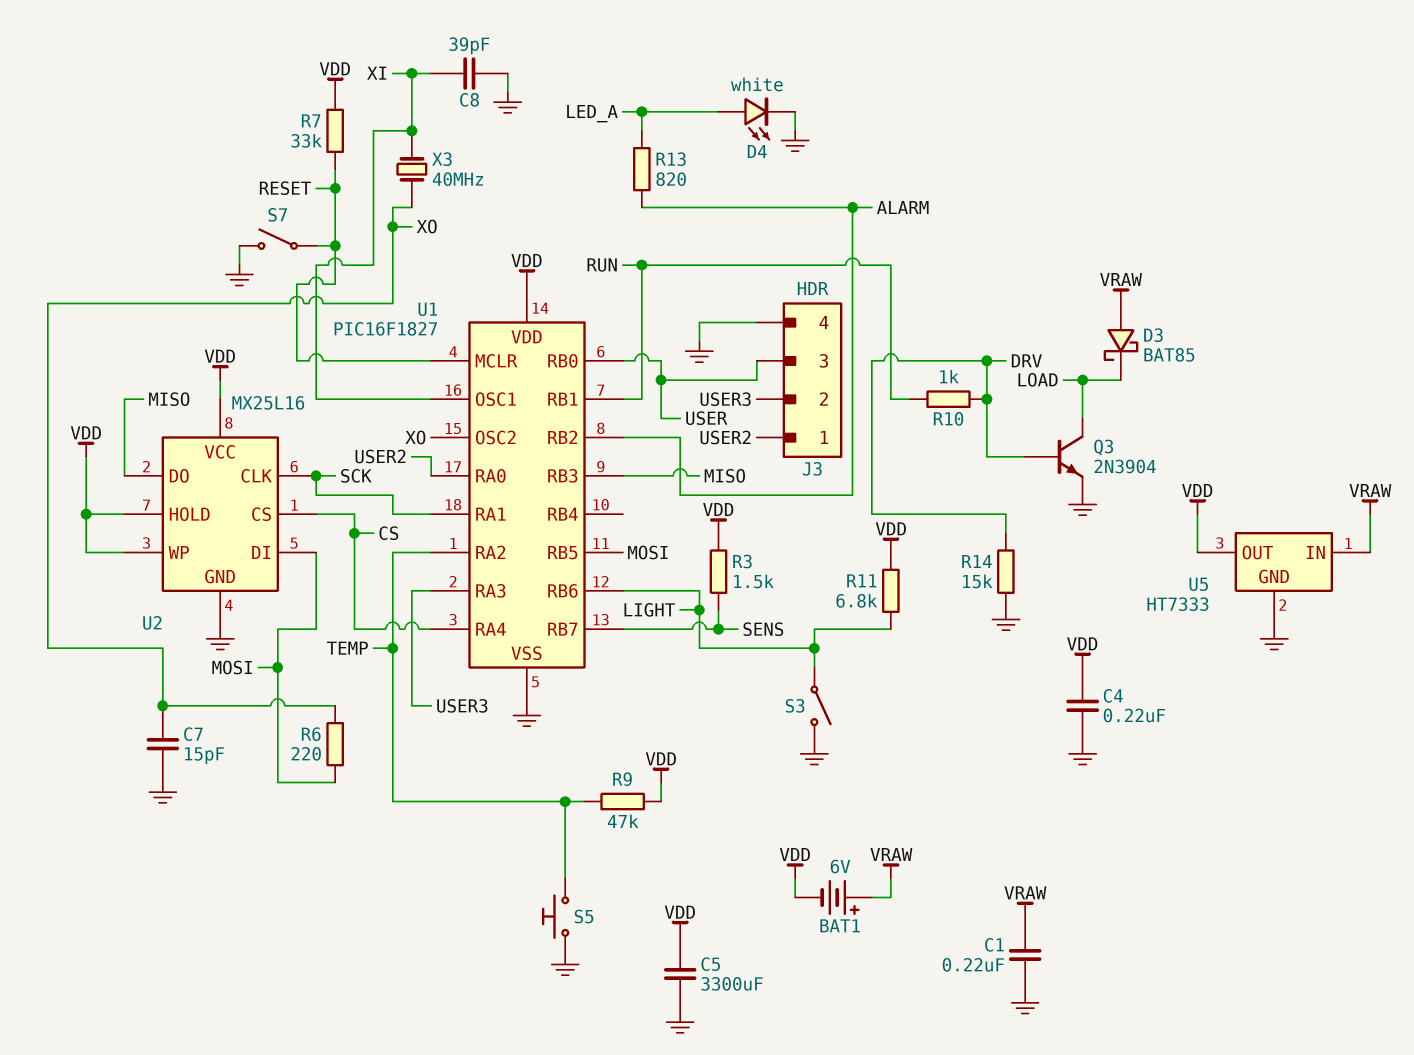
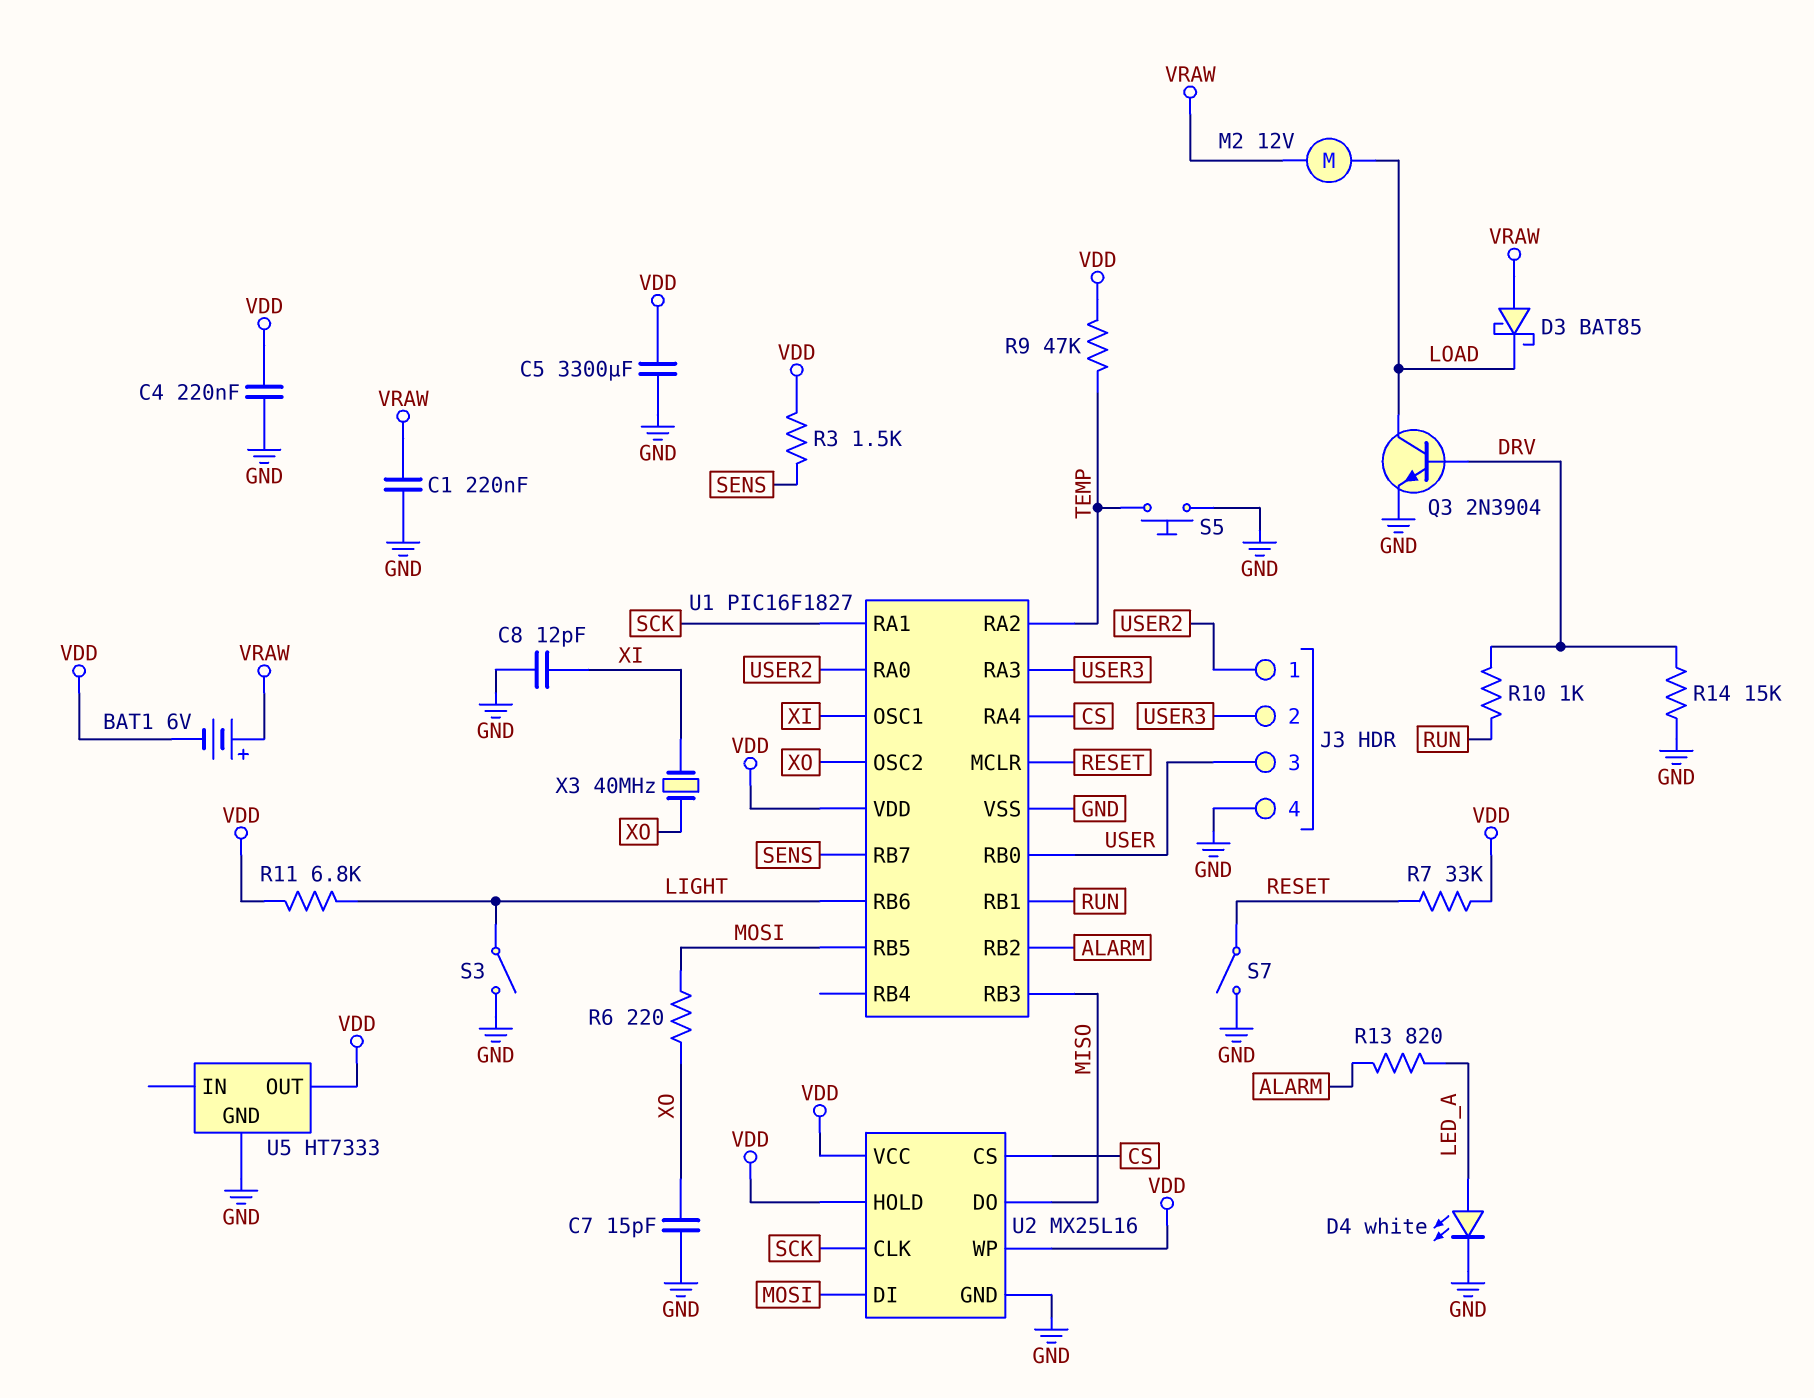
C8: 39pF (GND, XI) -> 12pF (GND, XI)
M2: none -> motor 12V (LOAD, VRAW)
U5 pin IN: VRAW -> none

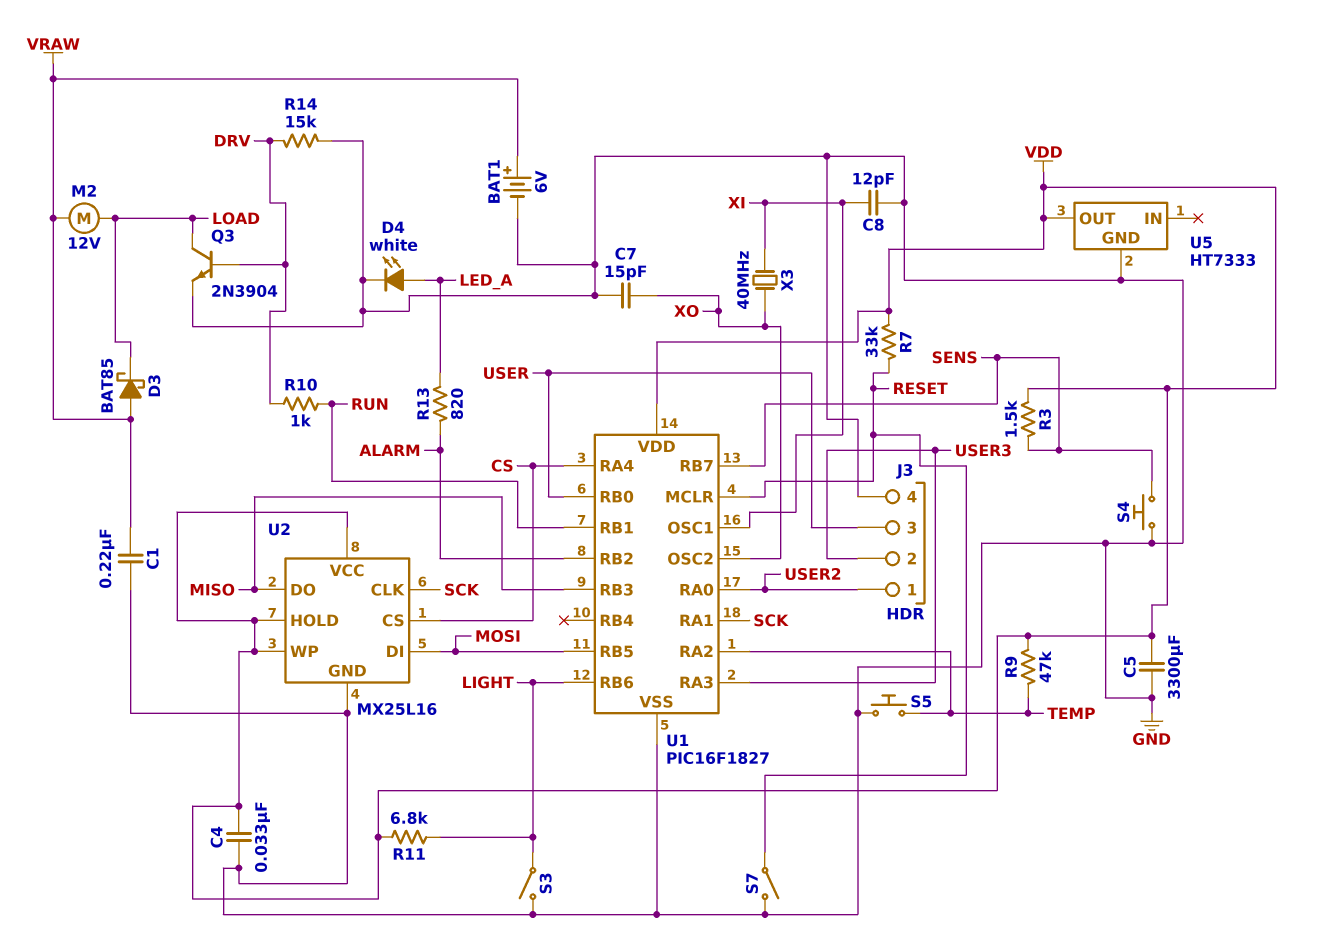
BAT1: 6V (plus VRAW, minus VDD) -> 6V (plus VRAW, minus GND)
C4: 220nF (GND, VDD) -> 33nF (GND, VDD)
R6: 220 (MOSI, XO) -> none
S4: none -> button (GND, SENS)

